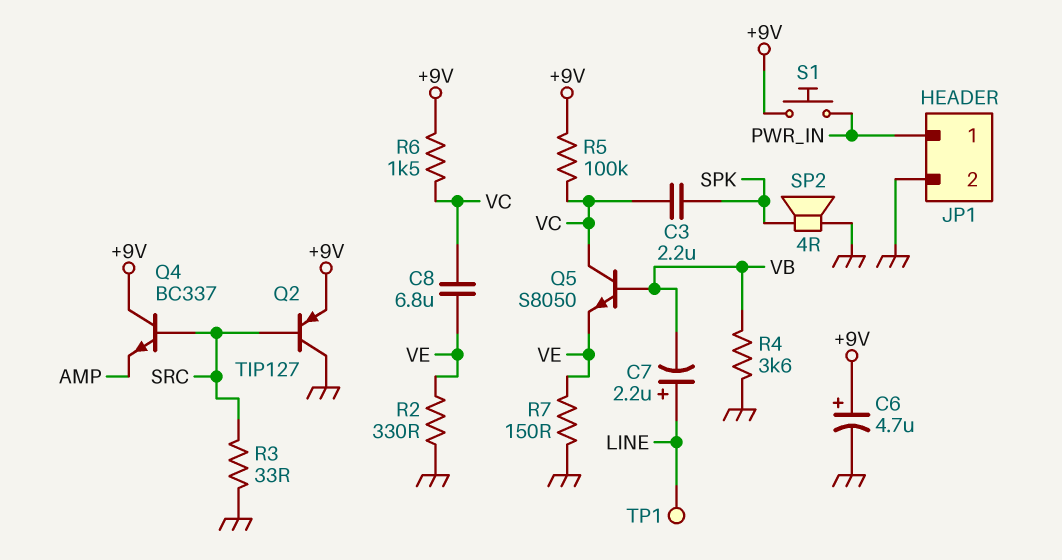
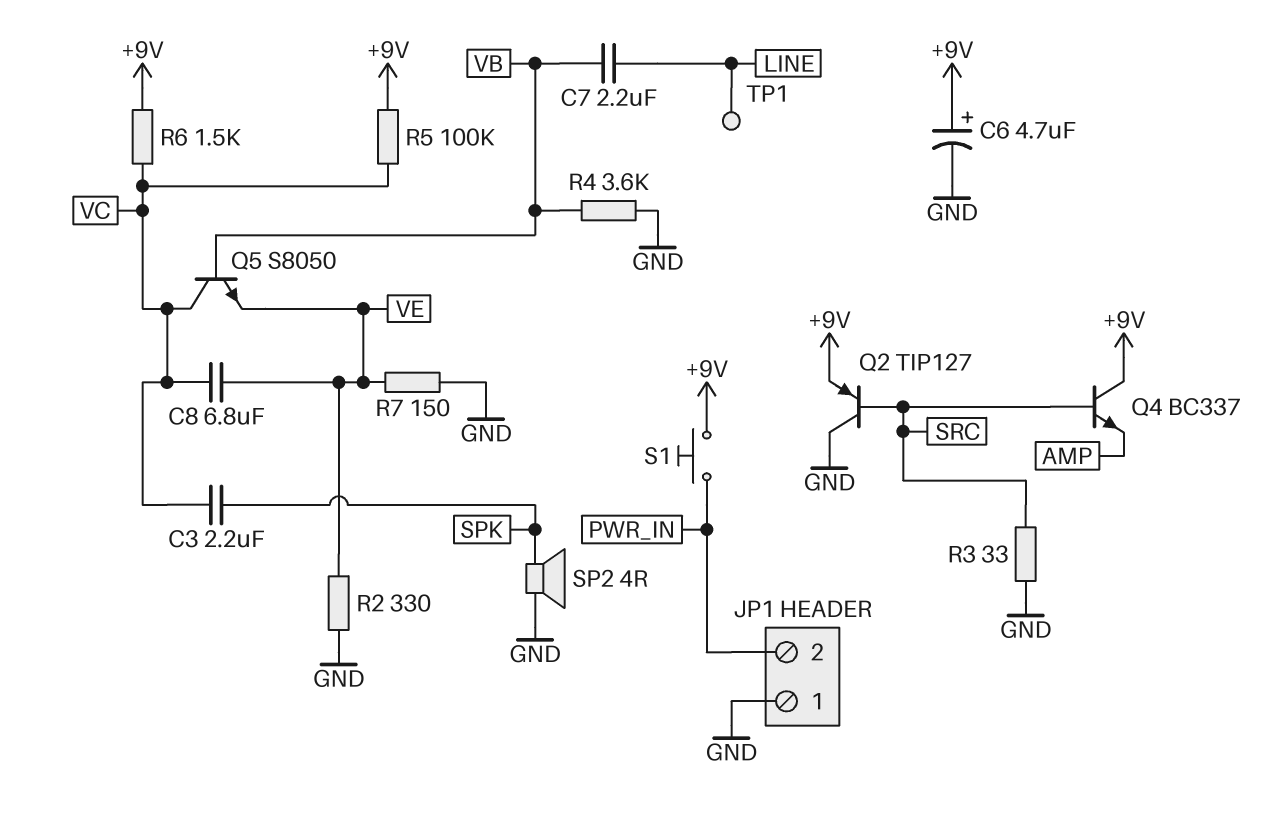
C7: 2.2uF (plus LINE, minus VB) -> 2.2uF (LINE, VB)
JP1 pin 1: PWR_IN -> GND
JP1 pin 2: GND -> PWR_IN

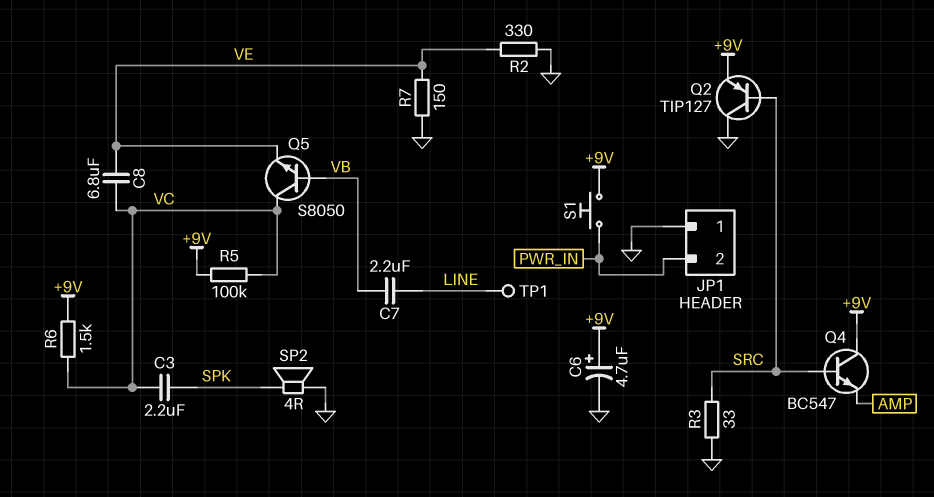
Q4: NPN BC337 (B SRC, C +9V, E AMP) -> NPN BC547 (B SRC, C +9V, E AMP)
R4: 3.6k (GND, VB) -> none

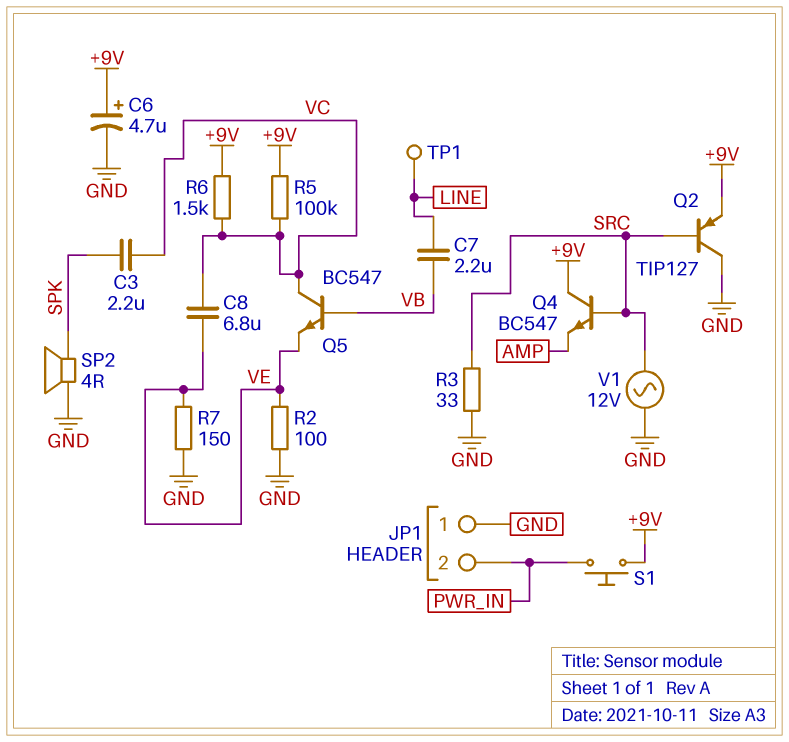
Q5: NPN S8050 (B VB, C VC, E VE) -> NPN BC547 (B VB, C VC, E VE)
R2: 330 (GND, VE) -> 100 (GND, VE)
V1: none -> AC 12V (GND, SRC)

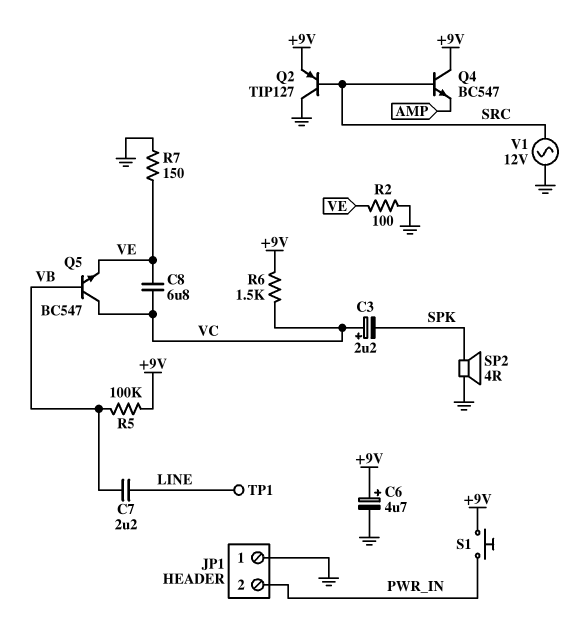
C3: 2.2uF (SPK, VC) -> 2.2uF (plus VC, minus SPK)
R3: 33 (GND, SRC) -> none
R5: 100k (+9V, VC) -> 100k (+9V, VB)

